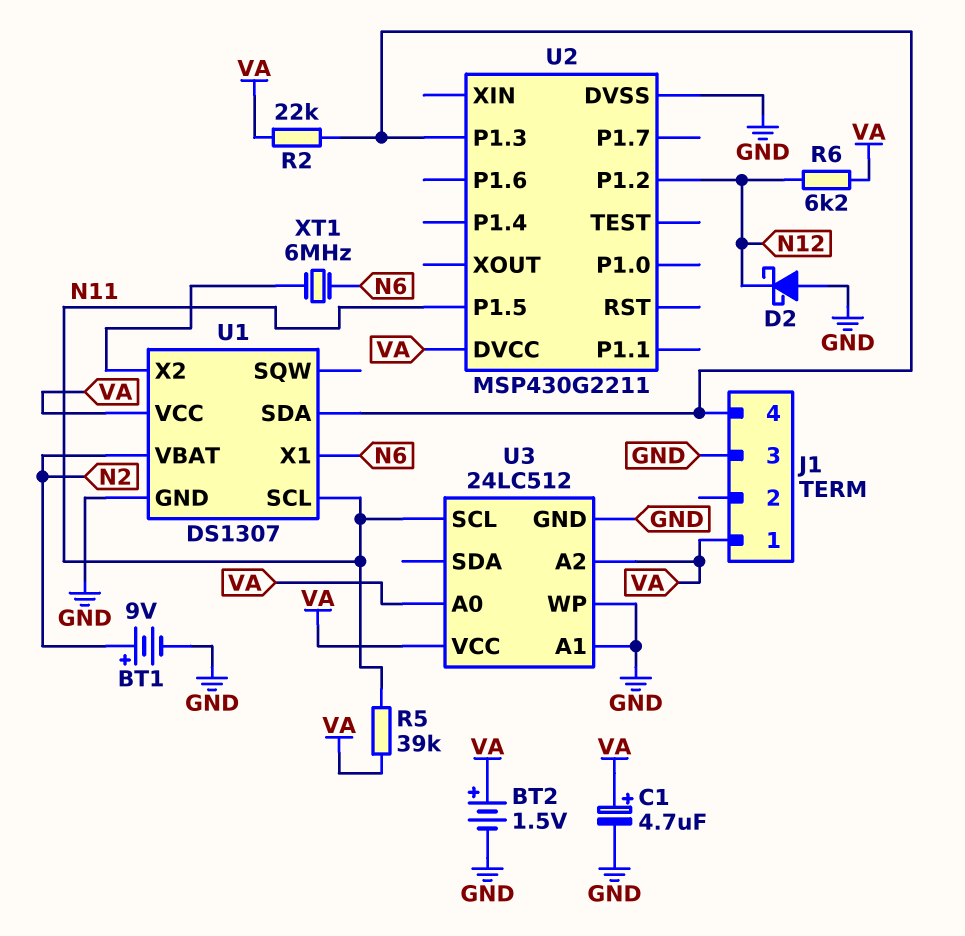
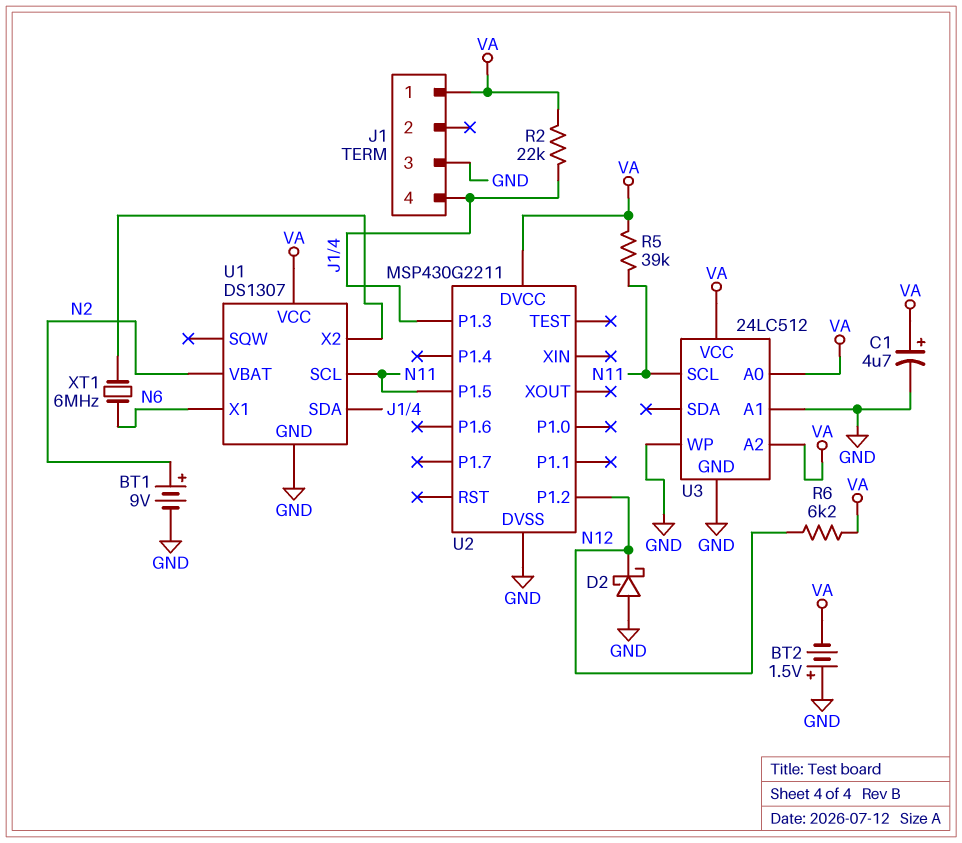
BT2: 1.5V (plus VA, minus GND) -> 1.5V (plus GND, minus VA)

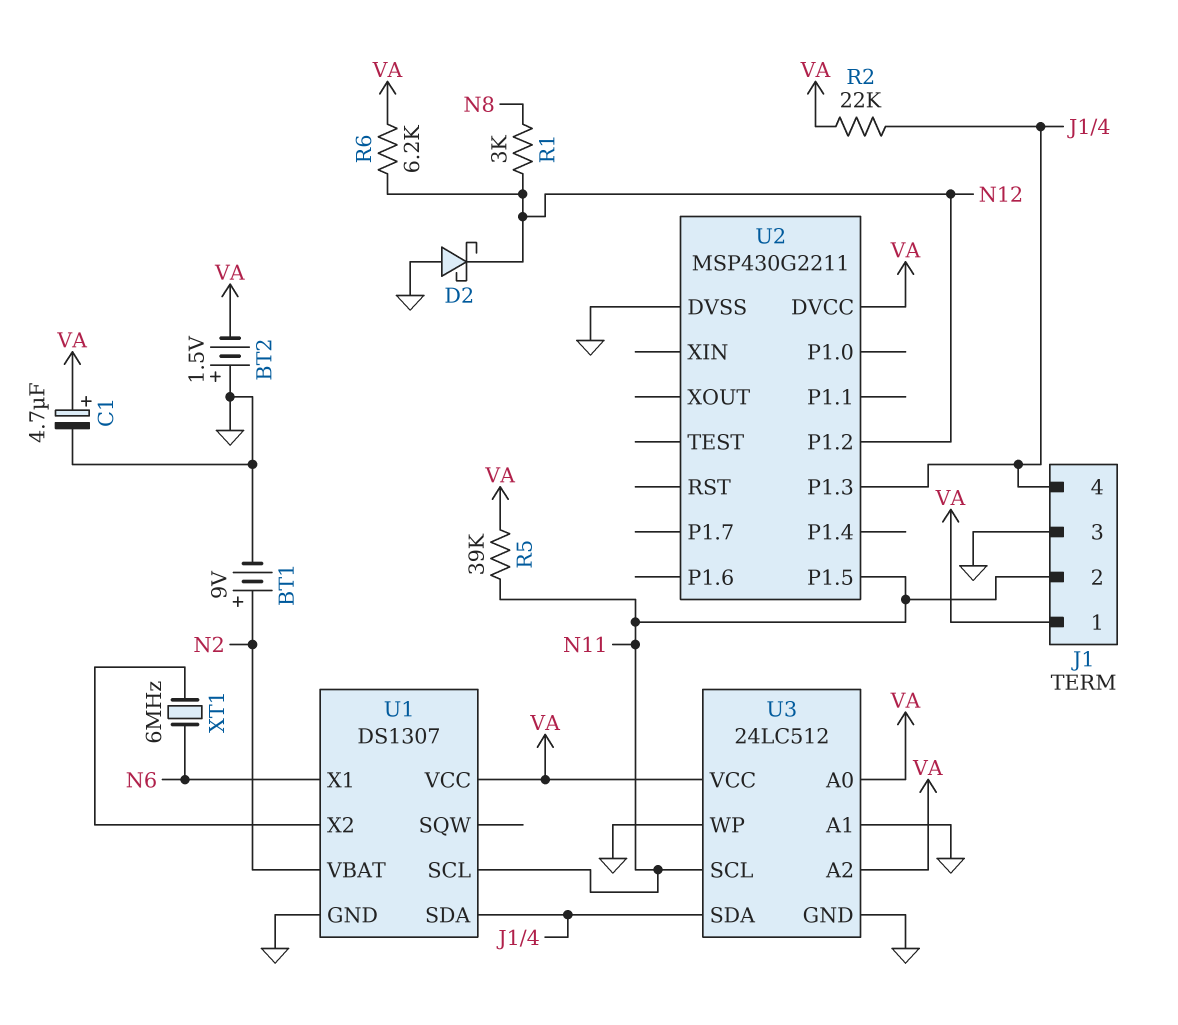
J1 pin 2: none -> N11
R1: none -> 3k (N8, N12)
U3 pin SDA: none -> J1/4

